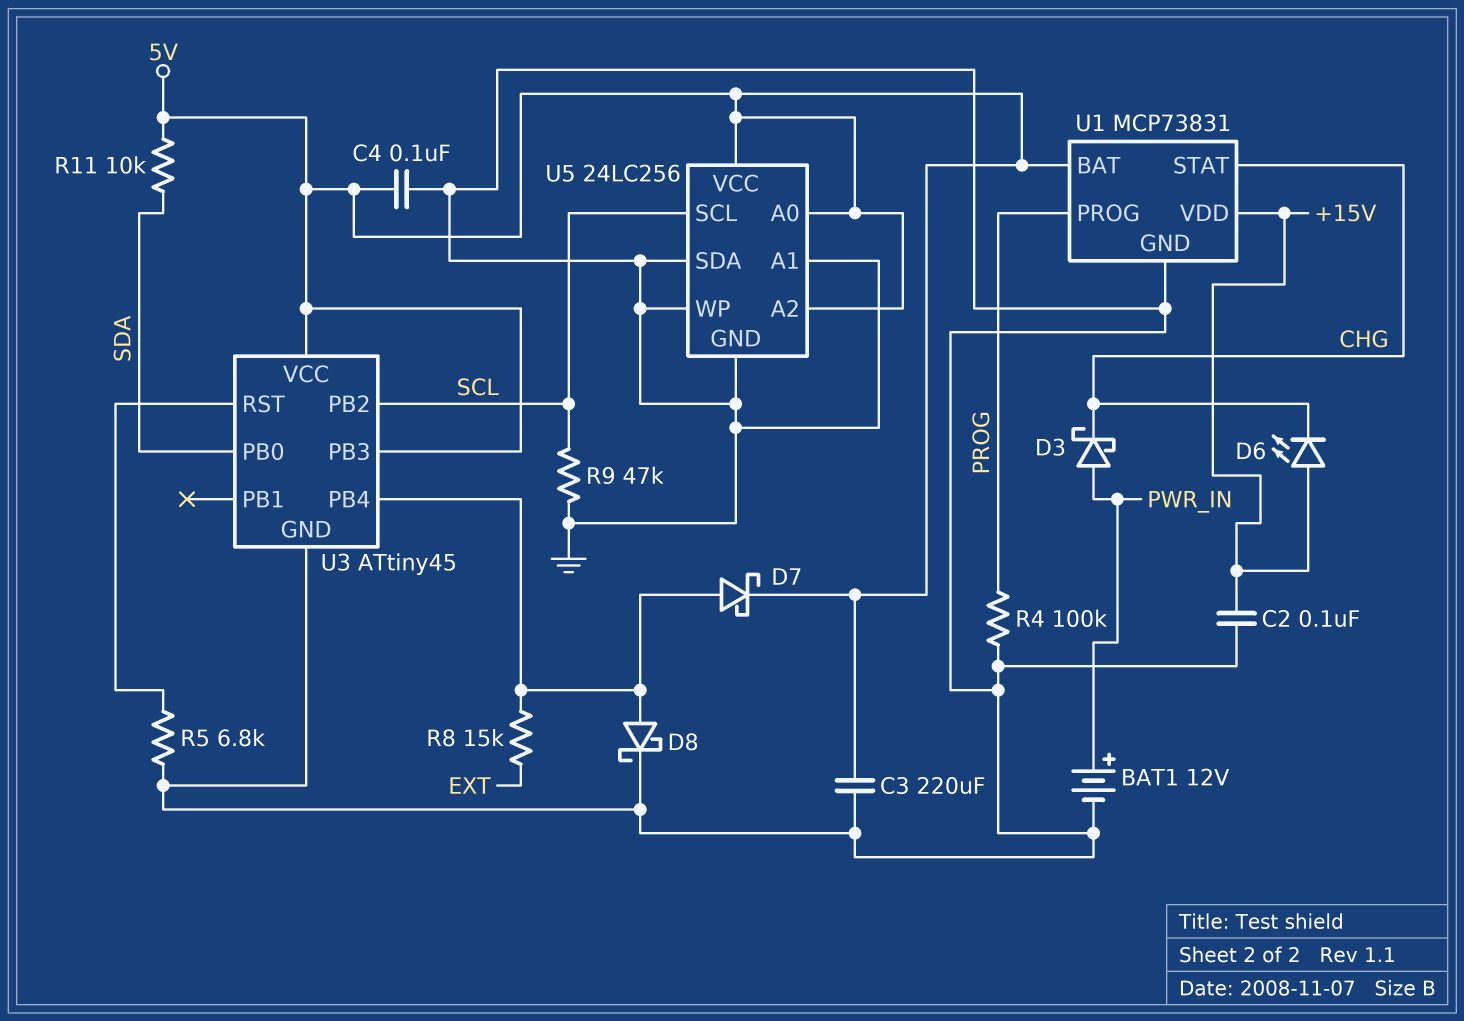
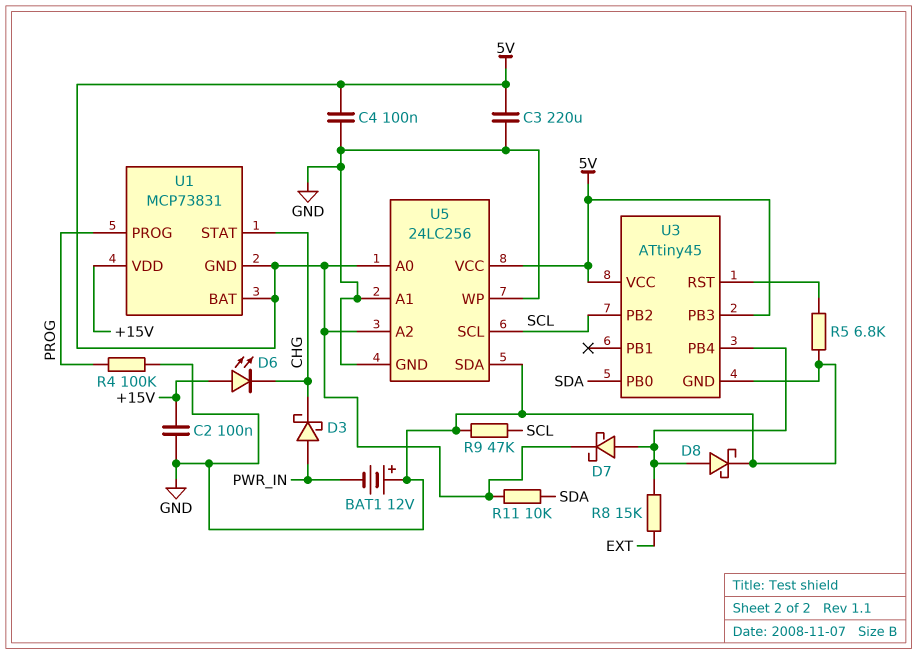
BAT1: 12V (plus PWR_IN, minus GND) -> 12V (plus GND, minus PWR_IN)
U1 pin GND: GND -> 5V

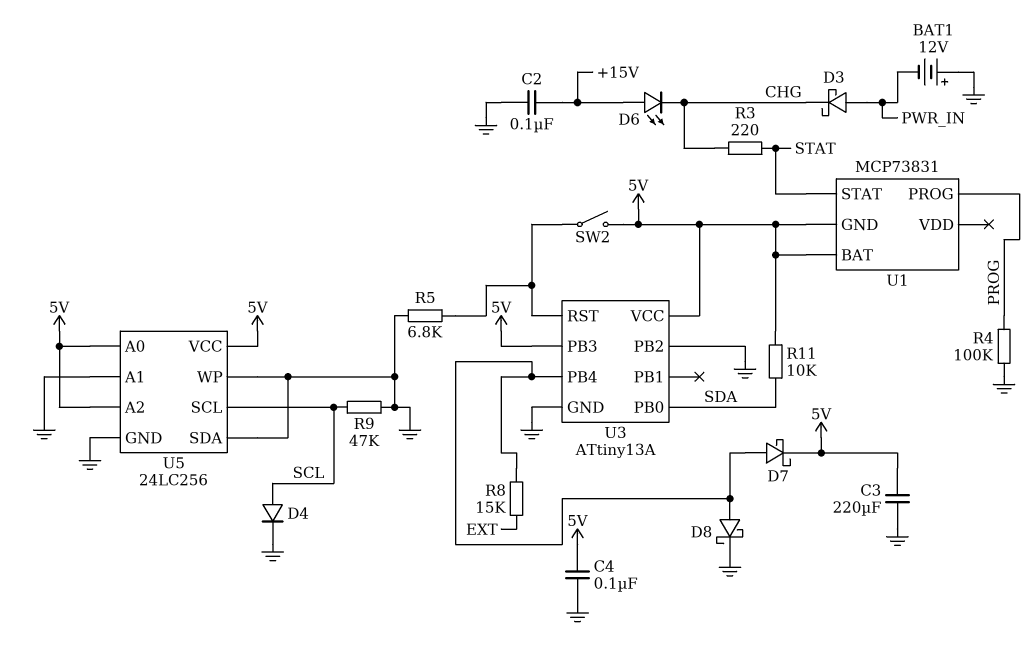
D4: none -> diode (A SCL, K GND)
R3: none -> 220 (CHG, STAT)
SW2: none -> switch (5V, U3/RST)
U1 pin STAT: CHG -> STAT
U1 pin VDD: +15V -> none
U3: ATtiny45 -> ATtiny13A
U3 pin PB2: SCL -> GND

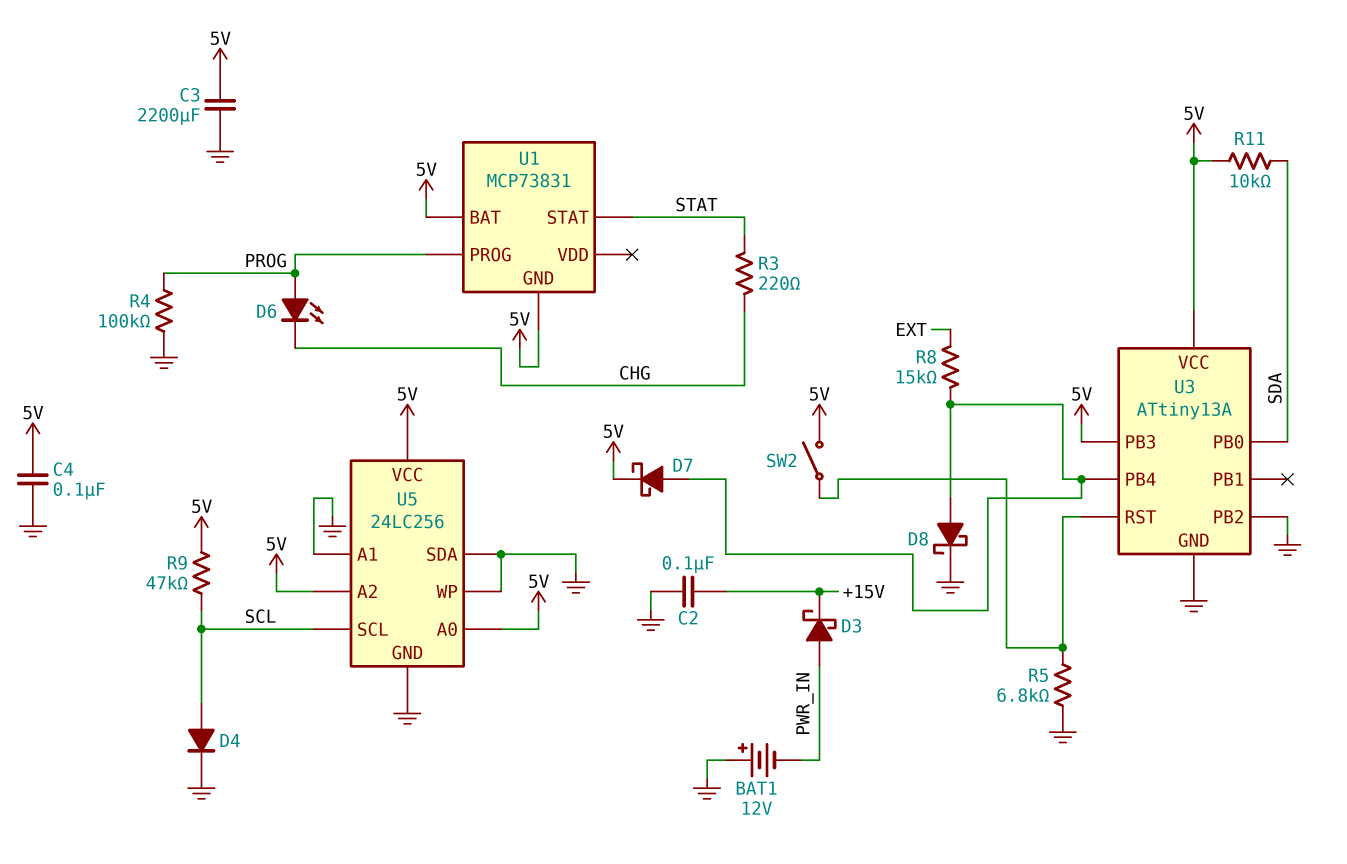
C3: 220uF (5V, GND) -> 2200uF (5V, GND)
D3: schottky (A PWR_IN, K CHG) -> schottky (A PWR_IN, K +15V)
D6: LED (A +15V, K CHG) -> LED (A PROG, K CHG)
R9: 47k (GND, SCL) -> 47k (5V, SCL)

